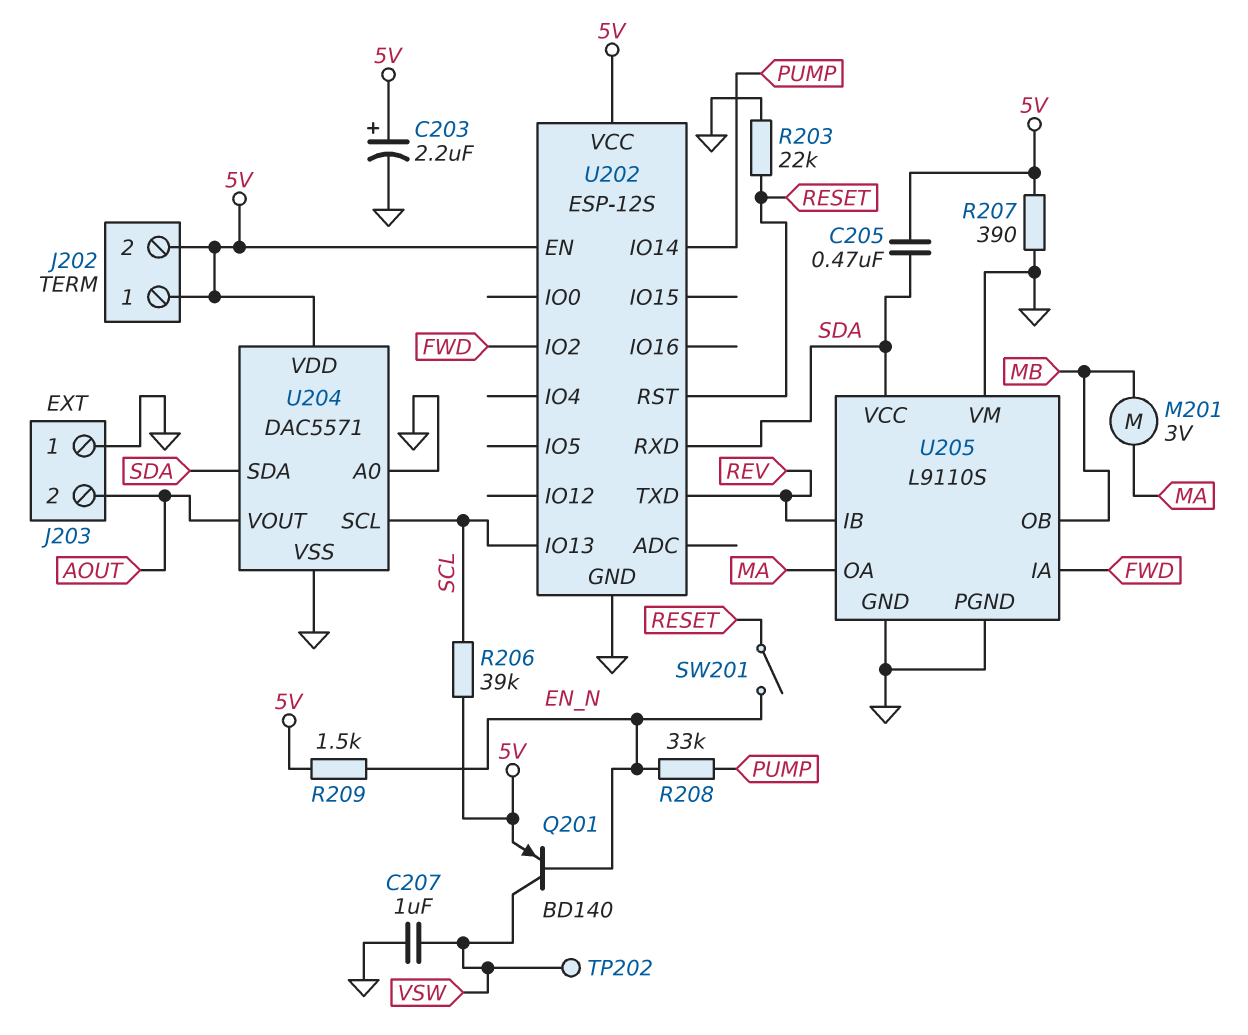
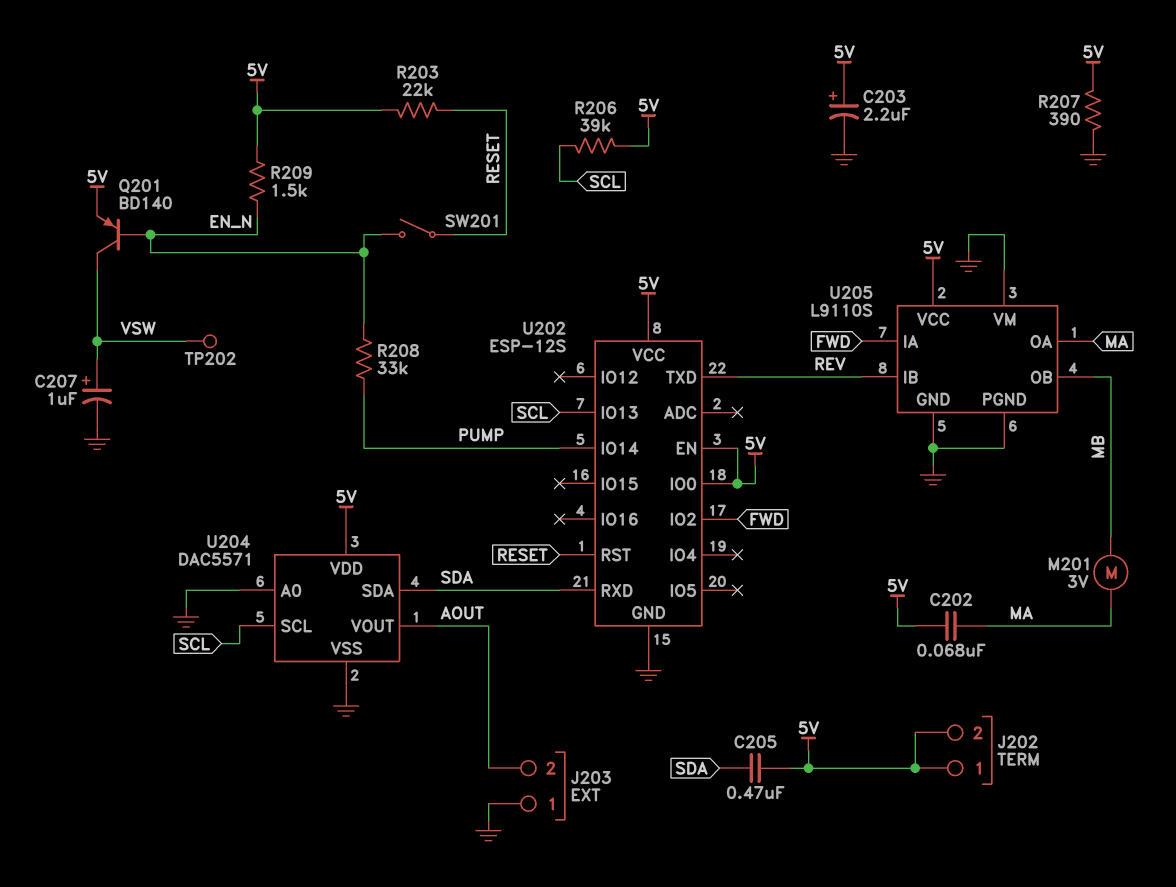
C202: none -> 68nF (5V, MA)
C207: 1uF (GND, VSW) -> 1uF (plus VSW, minus GND)
R203: 22k (GND, RESET) -> 22k (5V, RESET)
U202 pin IO0: none -> 5V
U205 pin VCC: SDA -> 5V

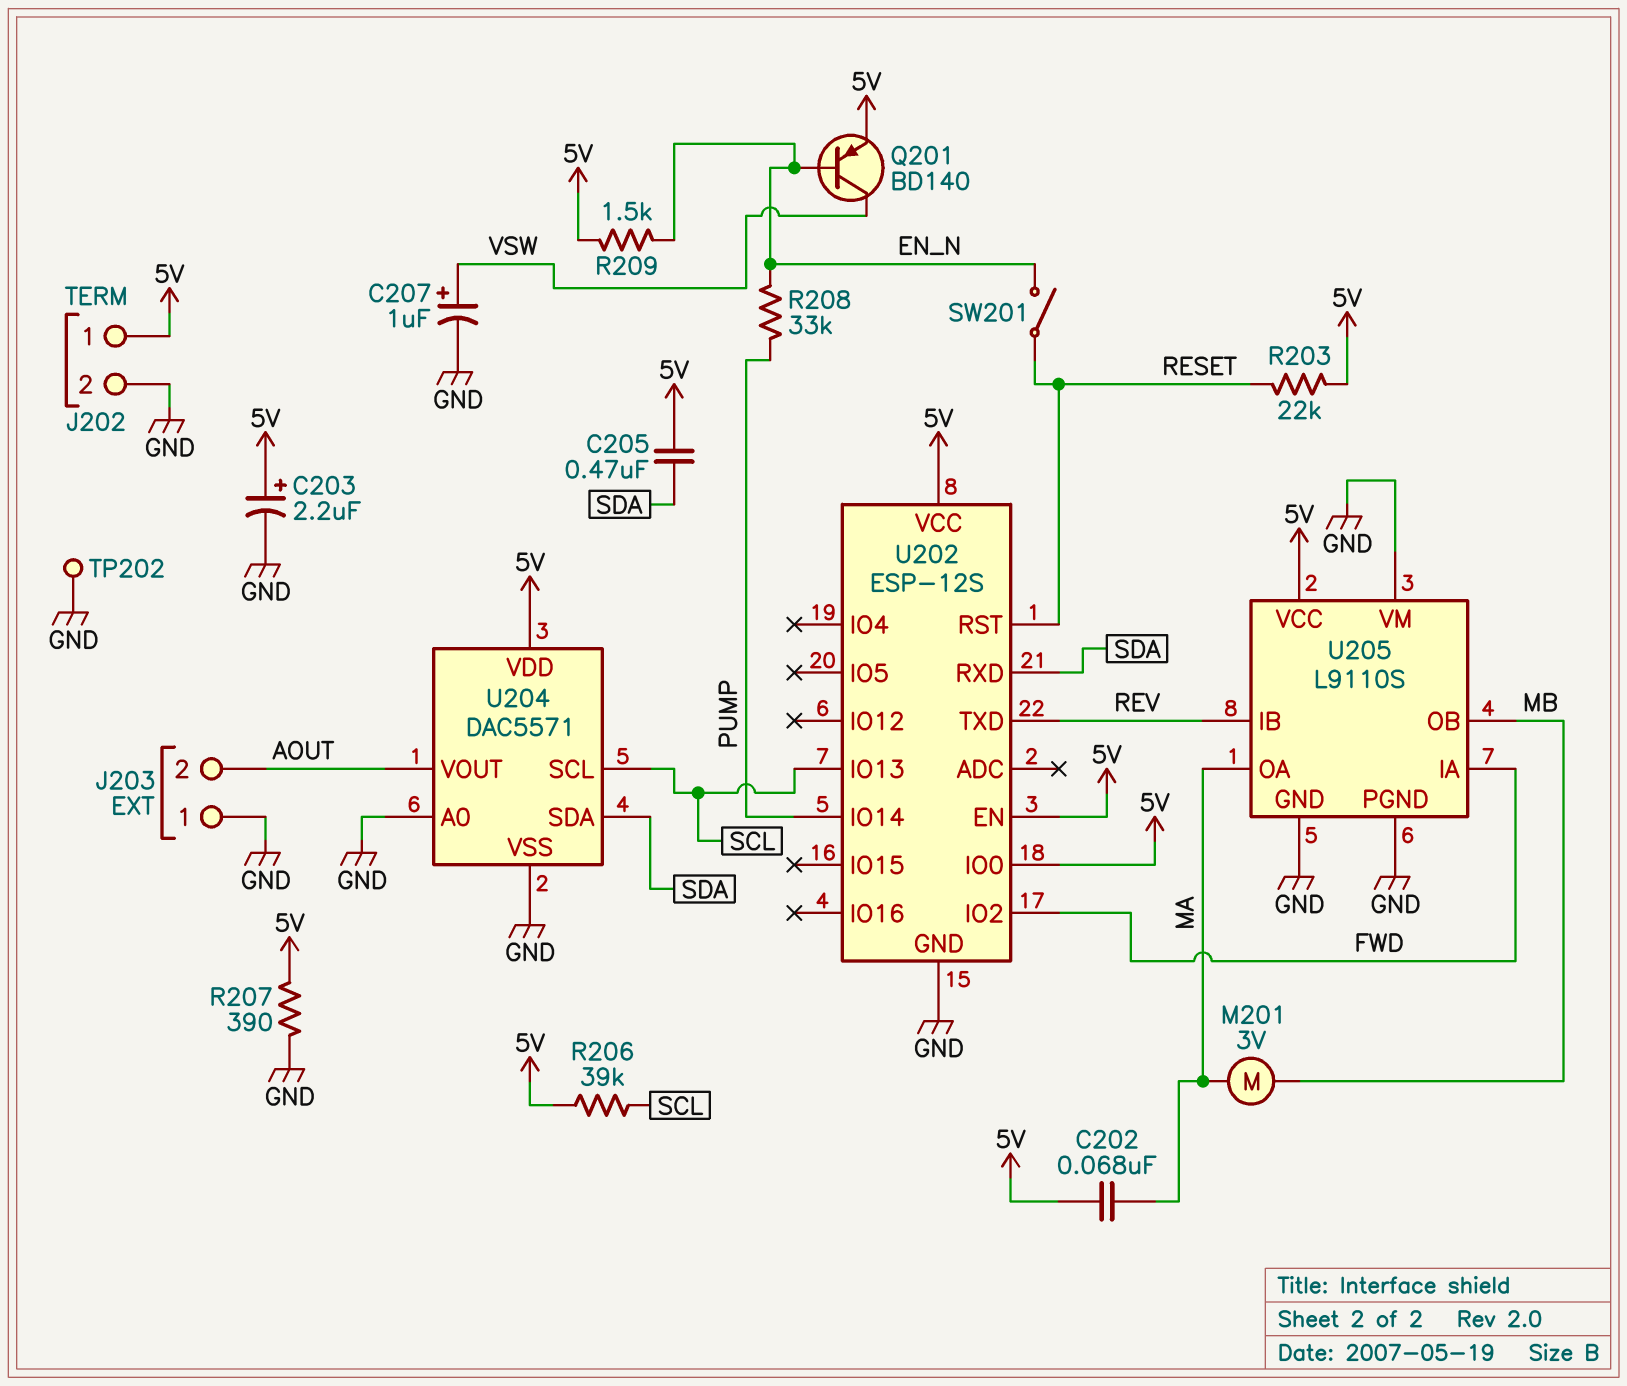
J202 pin 2: 5V -> GND
TP202: test point (VSW) -> test point (GND)

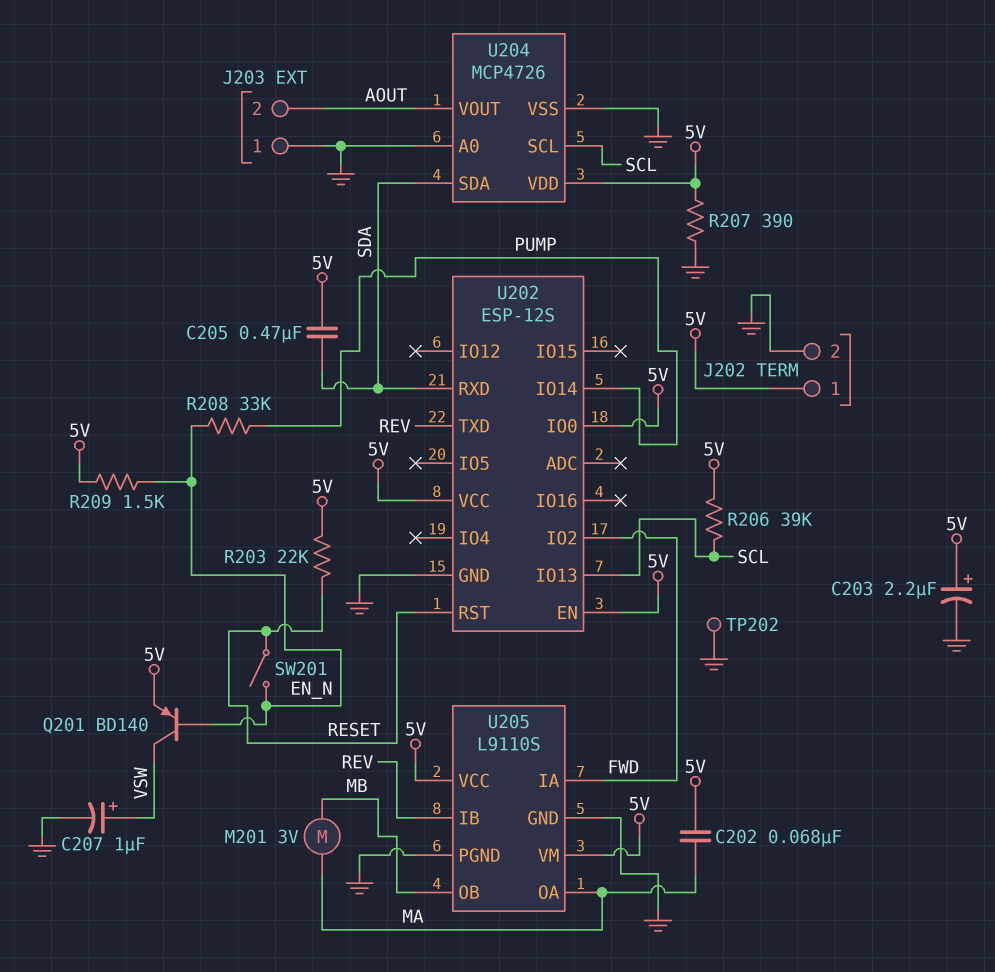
U204: DAC5571 -> MCP4726
U205 pin VM: GND -> 5V

